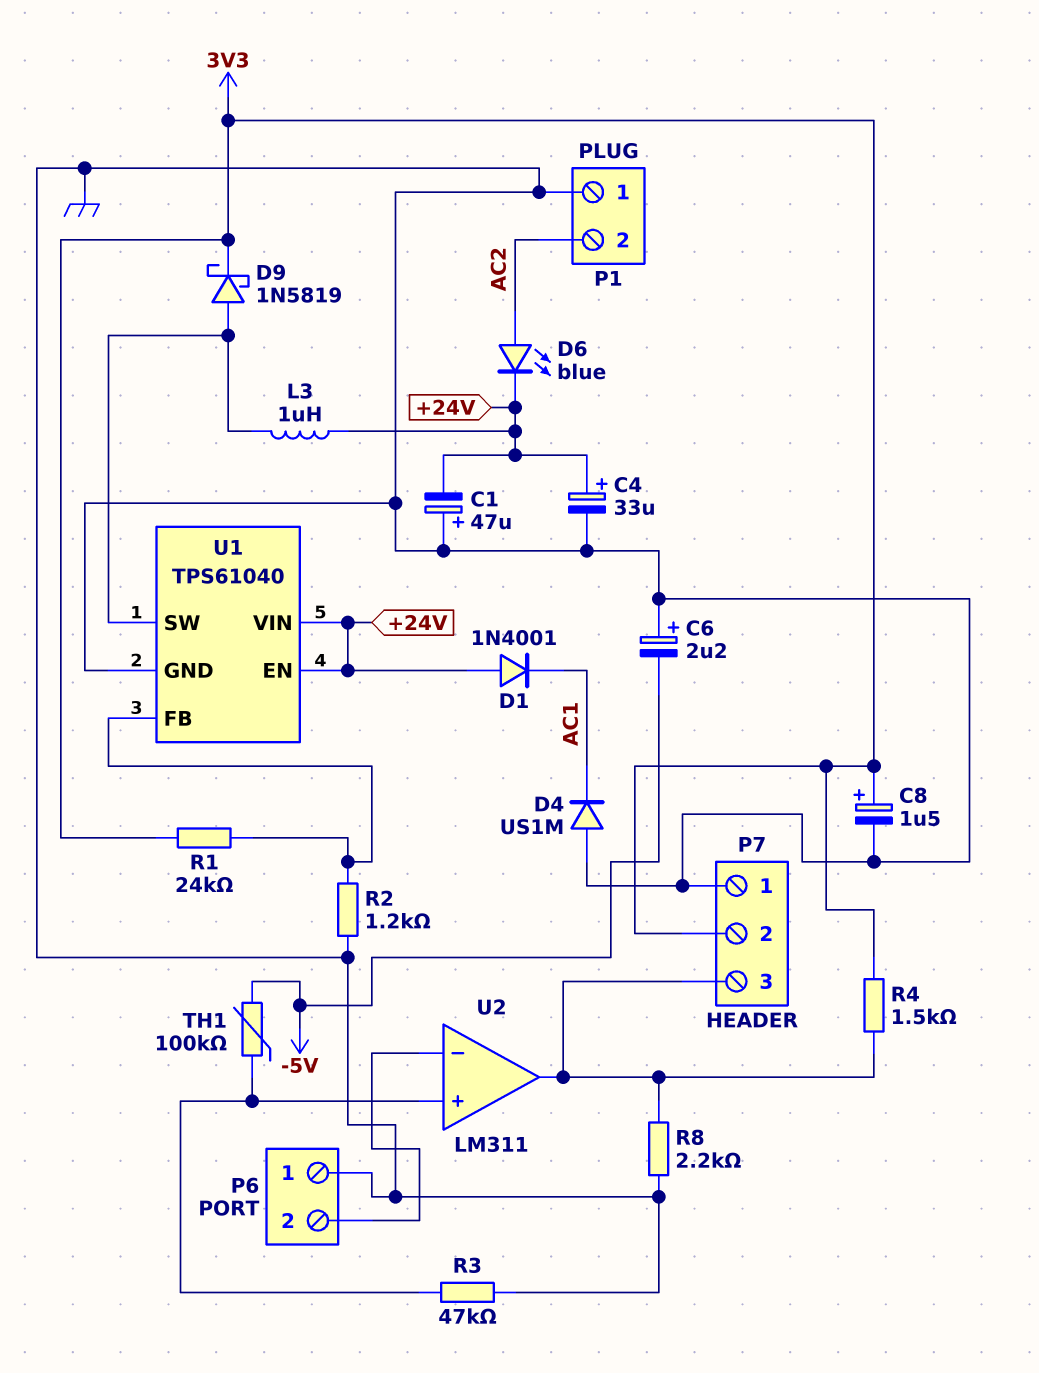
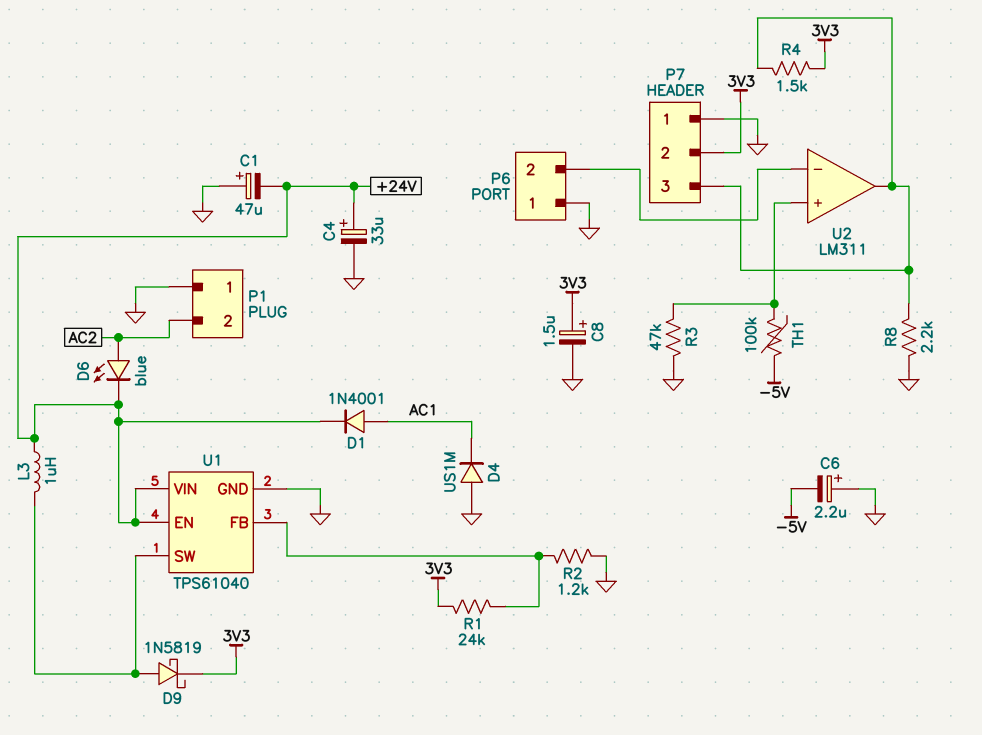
D1: diode 1N4001 (A +24V, K AC1) -> diode 1N4001 (A AC1, K +24V)

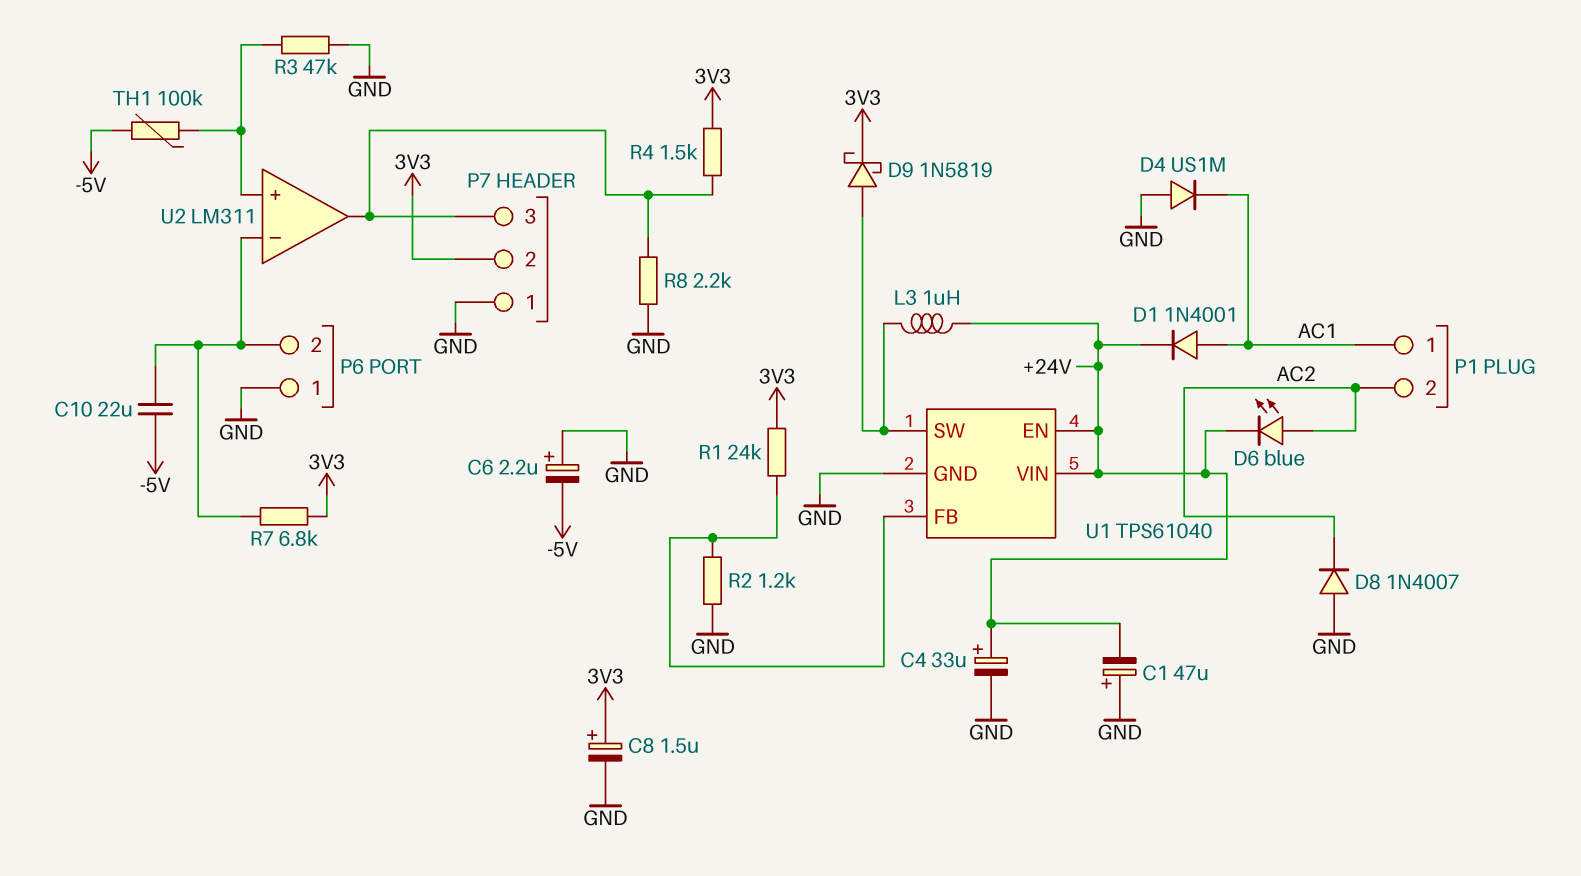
C10: none -> 22uF (-5V, P6/2)
D8: none -> diode 1N4007 (A GND, K AC2)
P1 pin 1: GND -> AC1
R7: none -> 6.8k (3V3, P6/2)

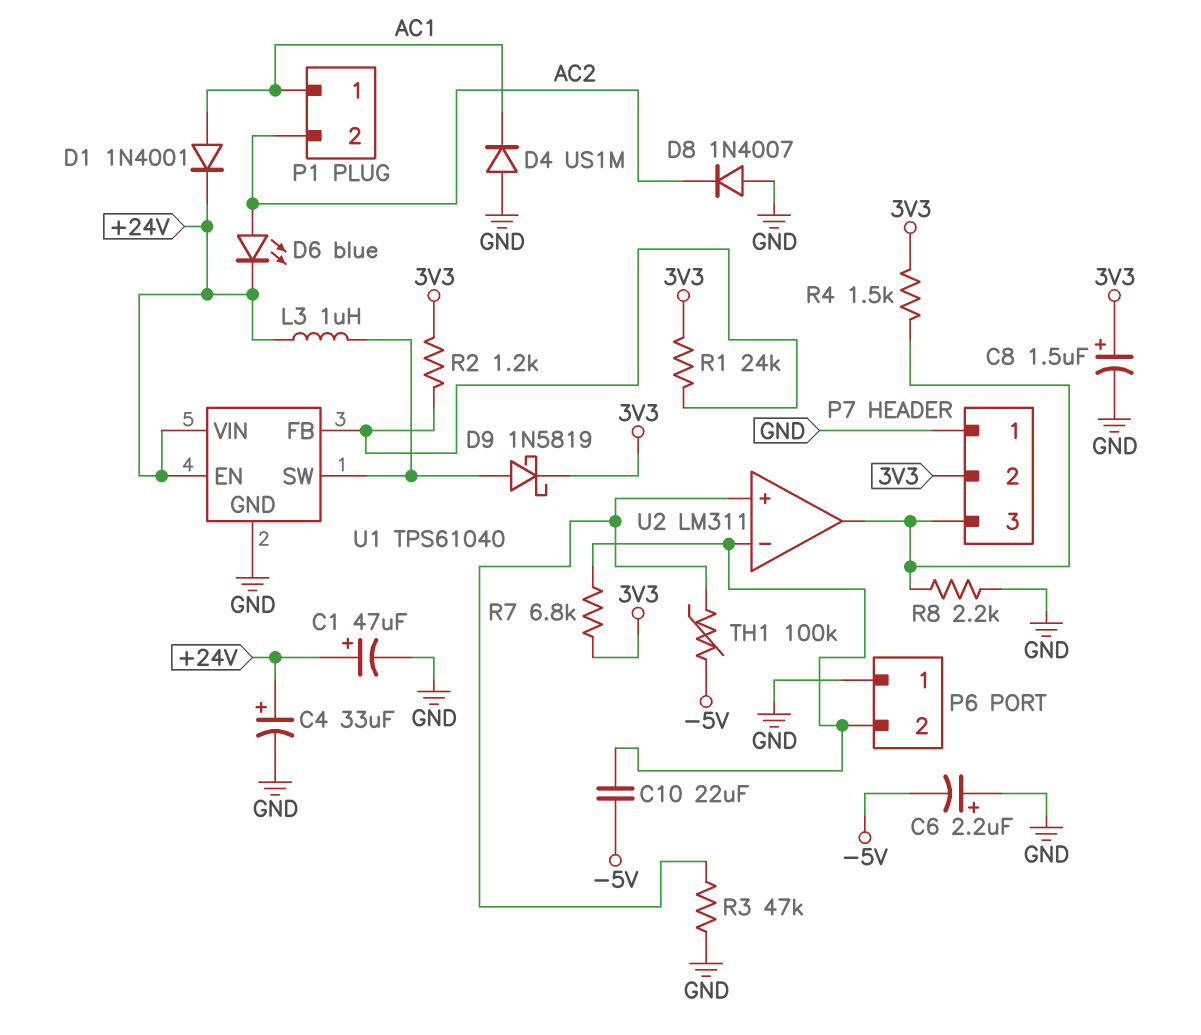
C1: 47uF (plus GND, minus +24V) -> 47uF (plus +24V, minus GND)
R2: 1.2k (GND, U1/FB) -> 1.2k (3V3, U1/FB)

